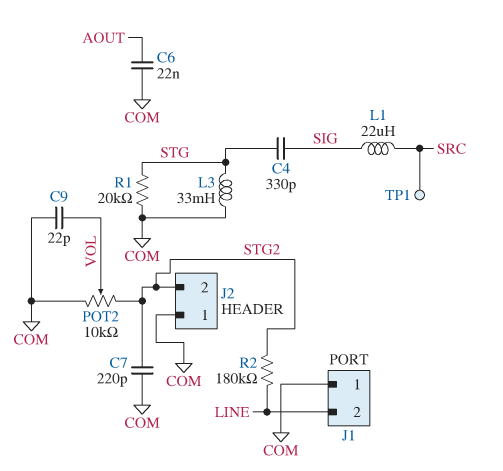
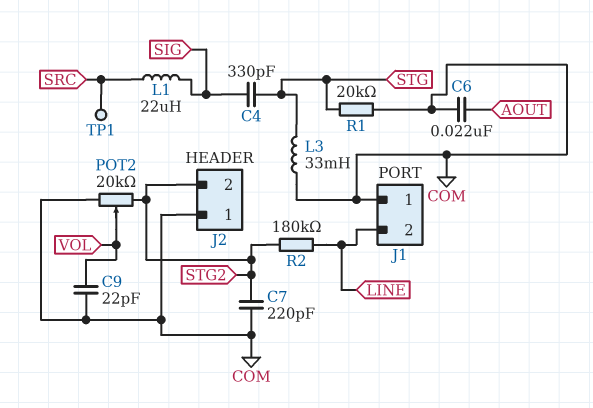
POT2: 10k (COM, STG2, wiper VOL) -> 20k (COM, STG2, wiper VOL)

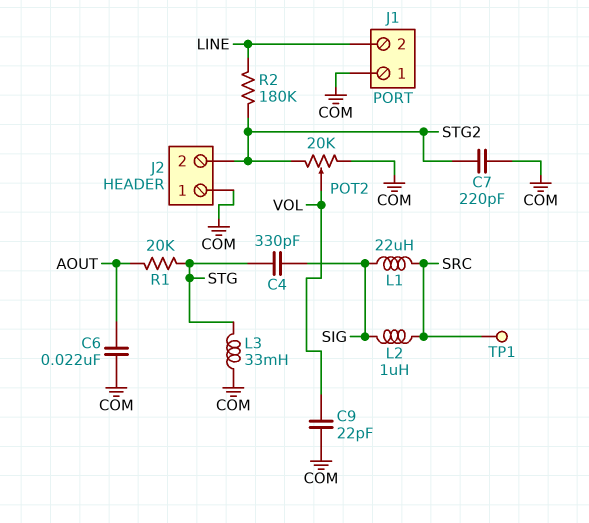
L2: none -> 1uH (SIG, SRC)
R1: 20k (COM, STG) -> 20k (AOUT, STG)

